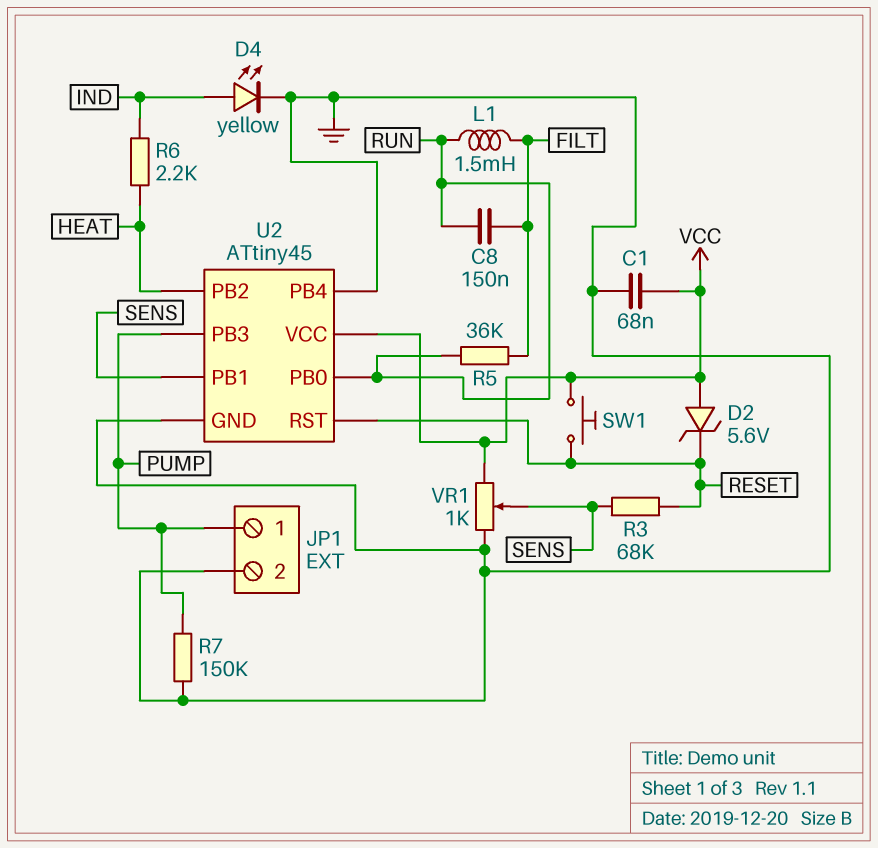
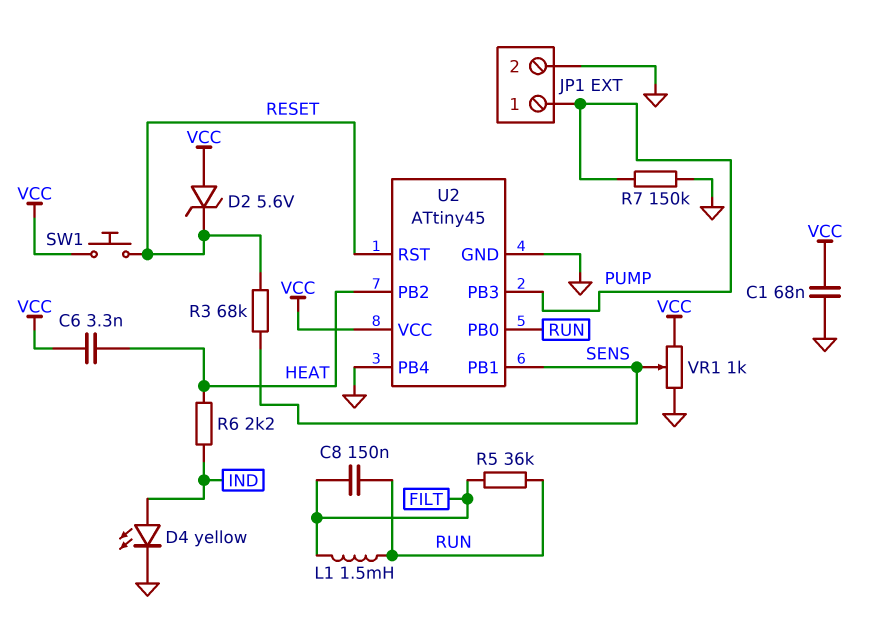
C6: none -> 3.3nF (HEAT, VCC)

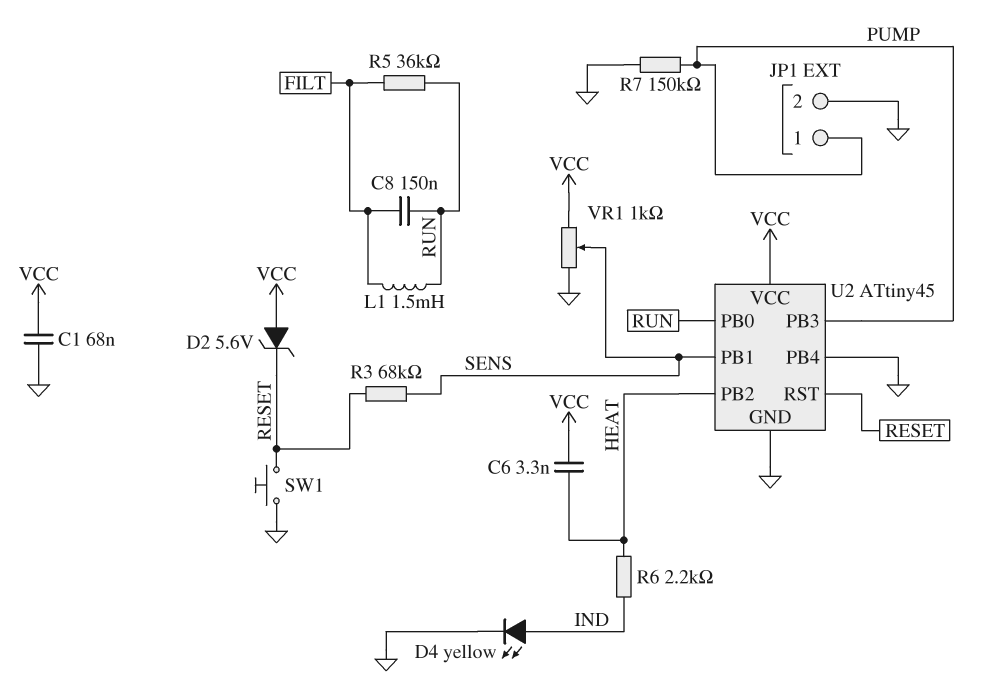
SW1: button (RESET, VCC) -> button (GND, RESET)

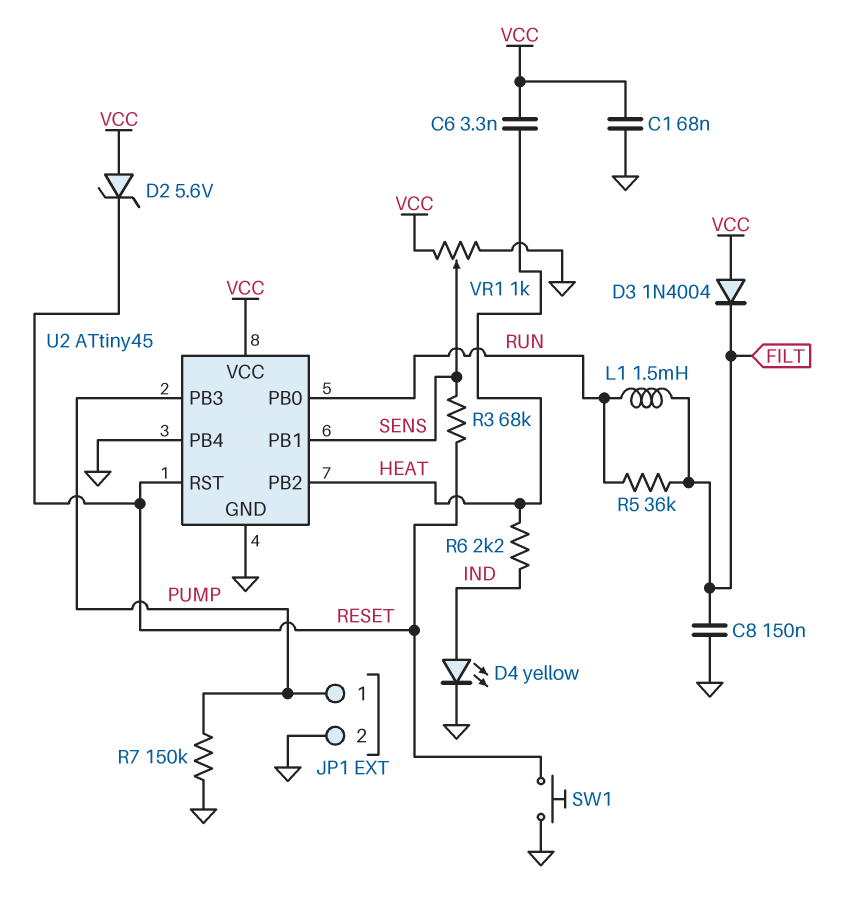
C8: 150nF (FILT, RUN) -> 150nF (FILT, GND)
D3: none -> diode 1N4004 (A VCC, K FILT)

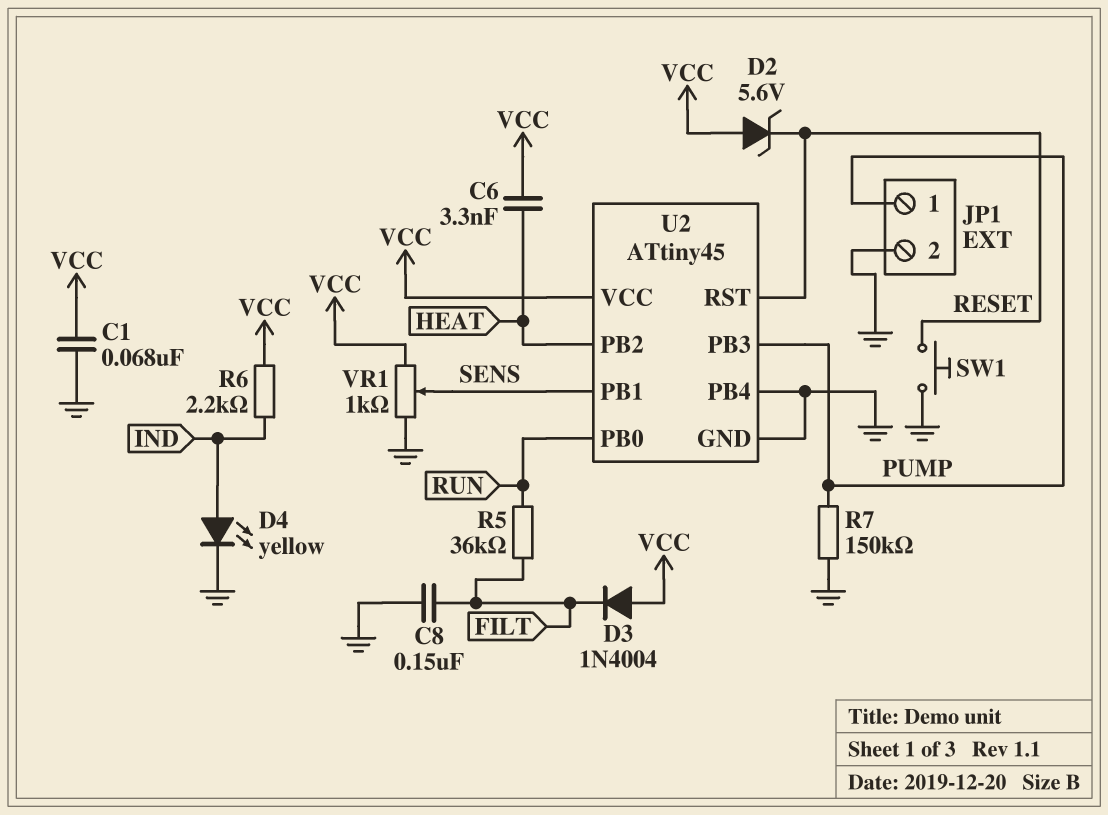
L1: 1.5mH (FILT, RUN) -> none
R3: 68k (RESET, SENS) -> none
R6: 2.2k (HEAT, IND) -> 2.2k (IND, VCC)

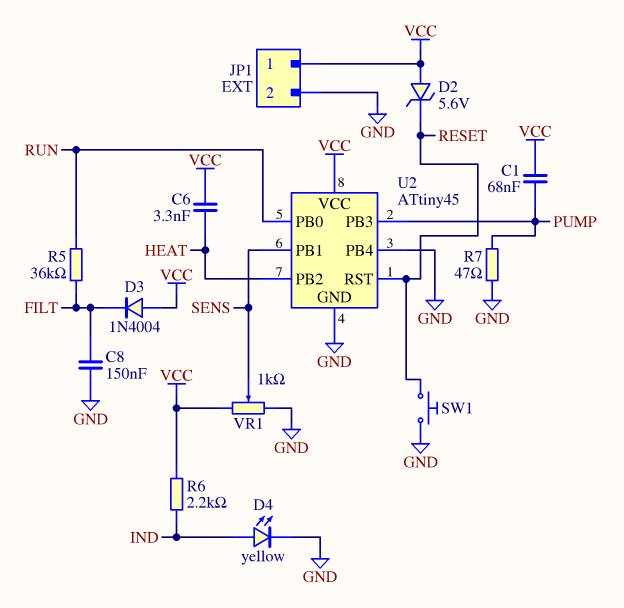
C1: 68nF (GND, VCC) -> 68nF (PUMP, VCC)
JP1 pin 1: PUMP -> VCC
R7: 150k (GND, PUMP) -> 47 (GND, PUMP)

